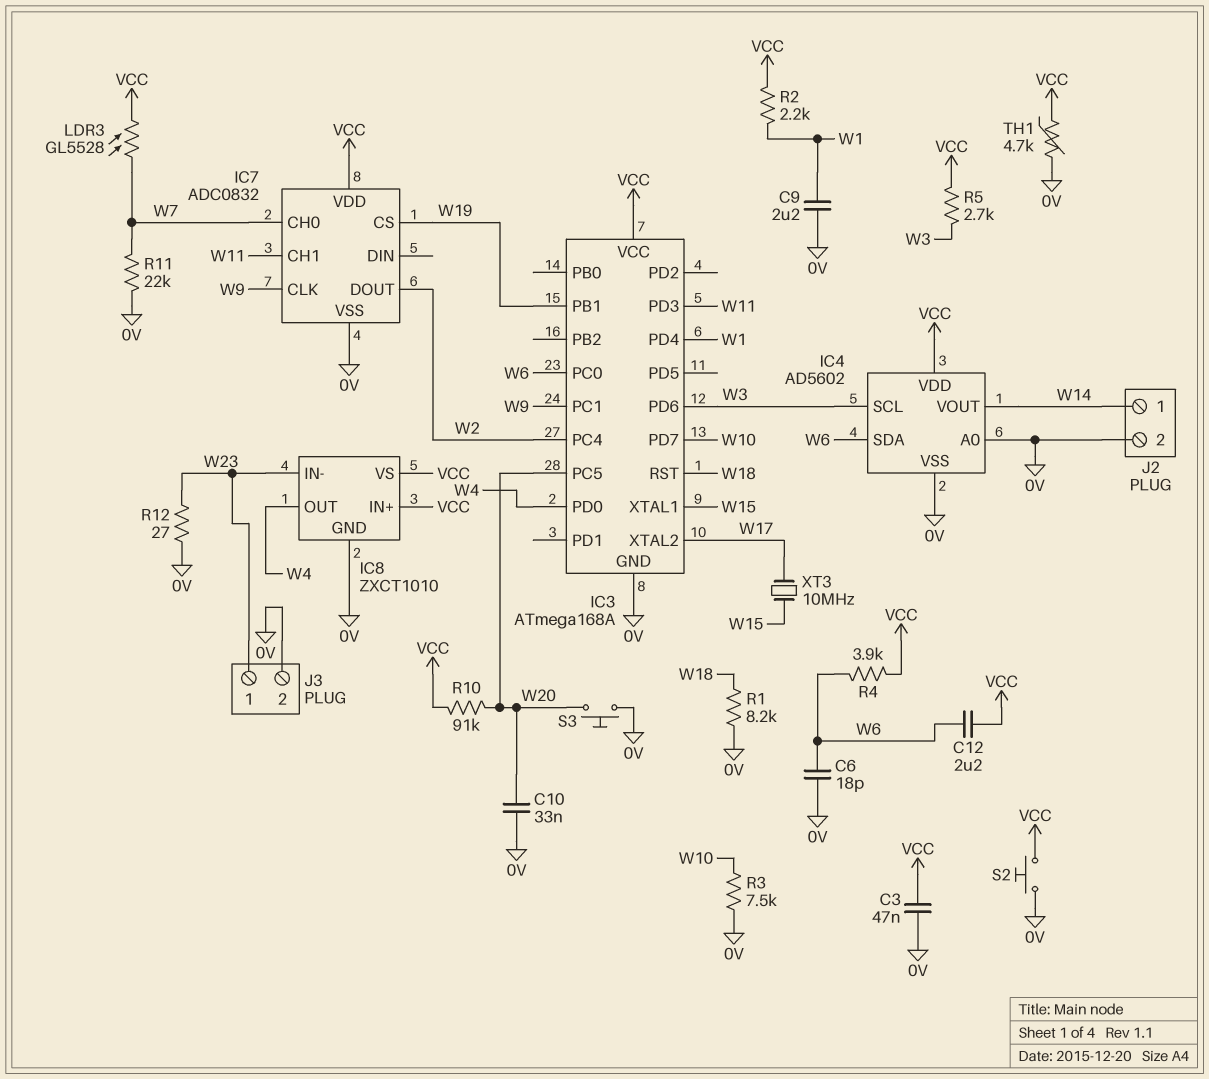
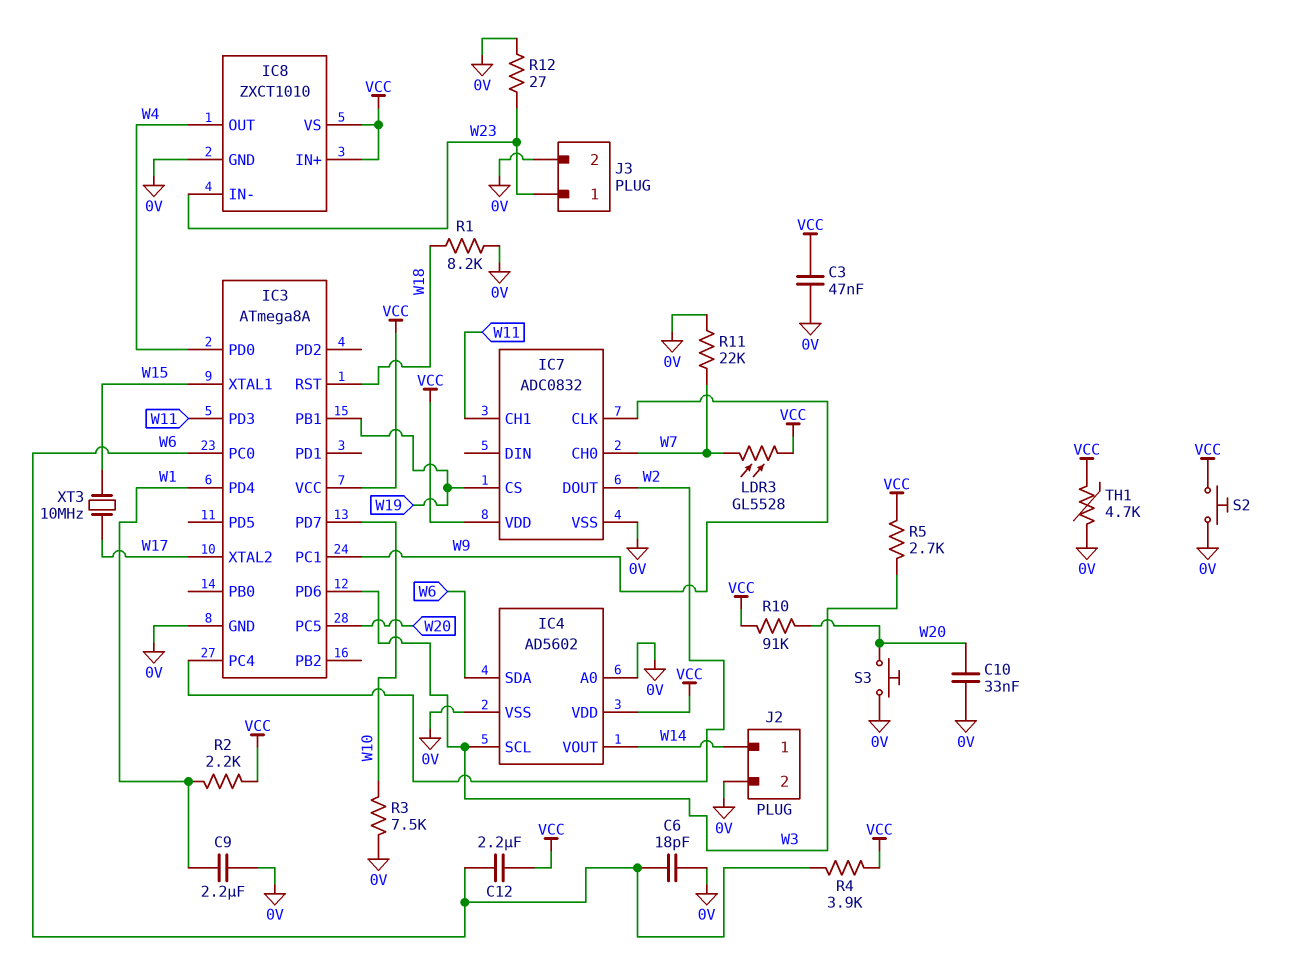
IC3: ATmega168A -> ATmega8A

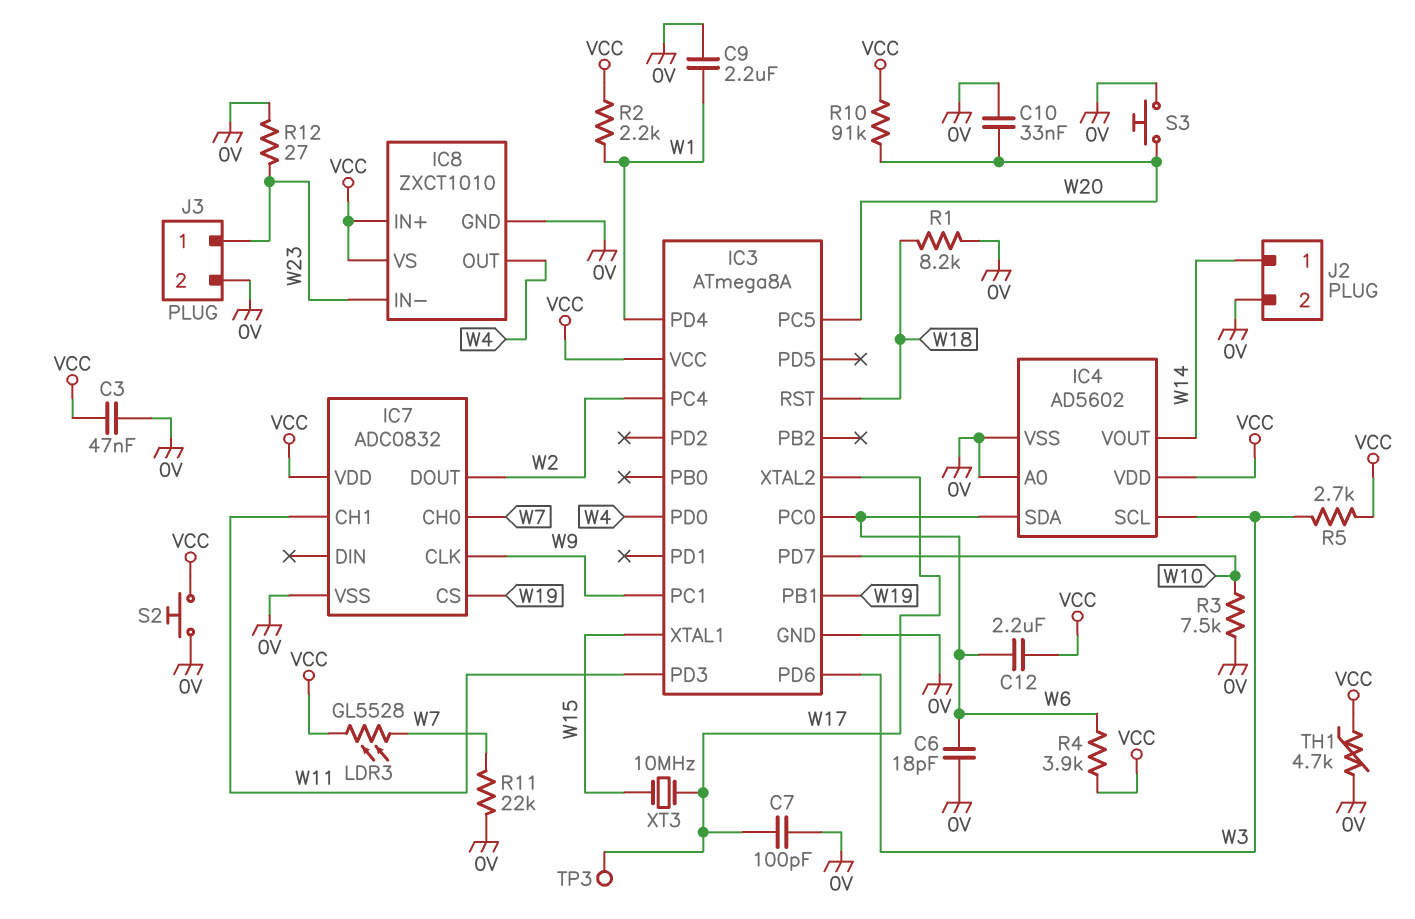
C7: none -> 100pF (0V, W17)
TP3: none -> test point (W17)

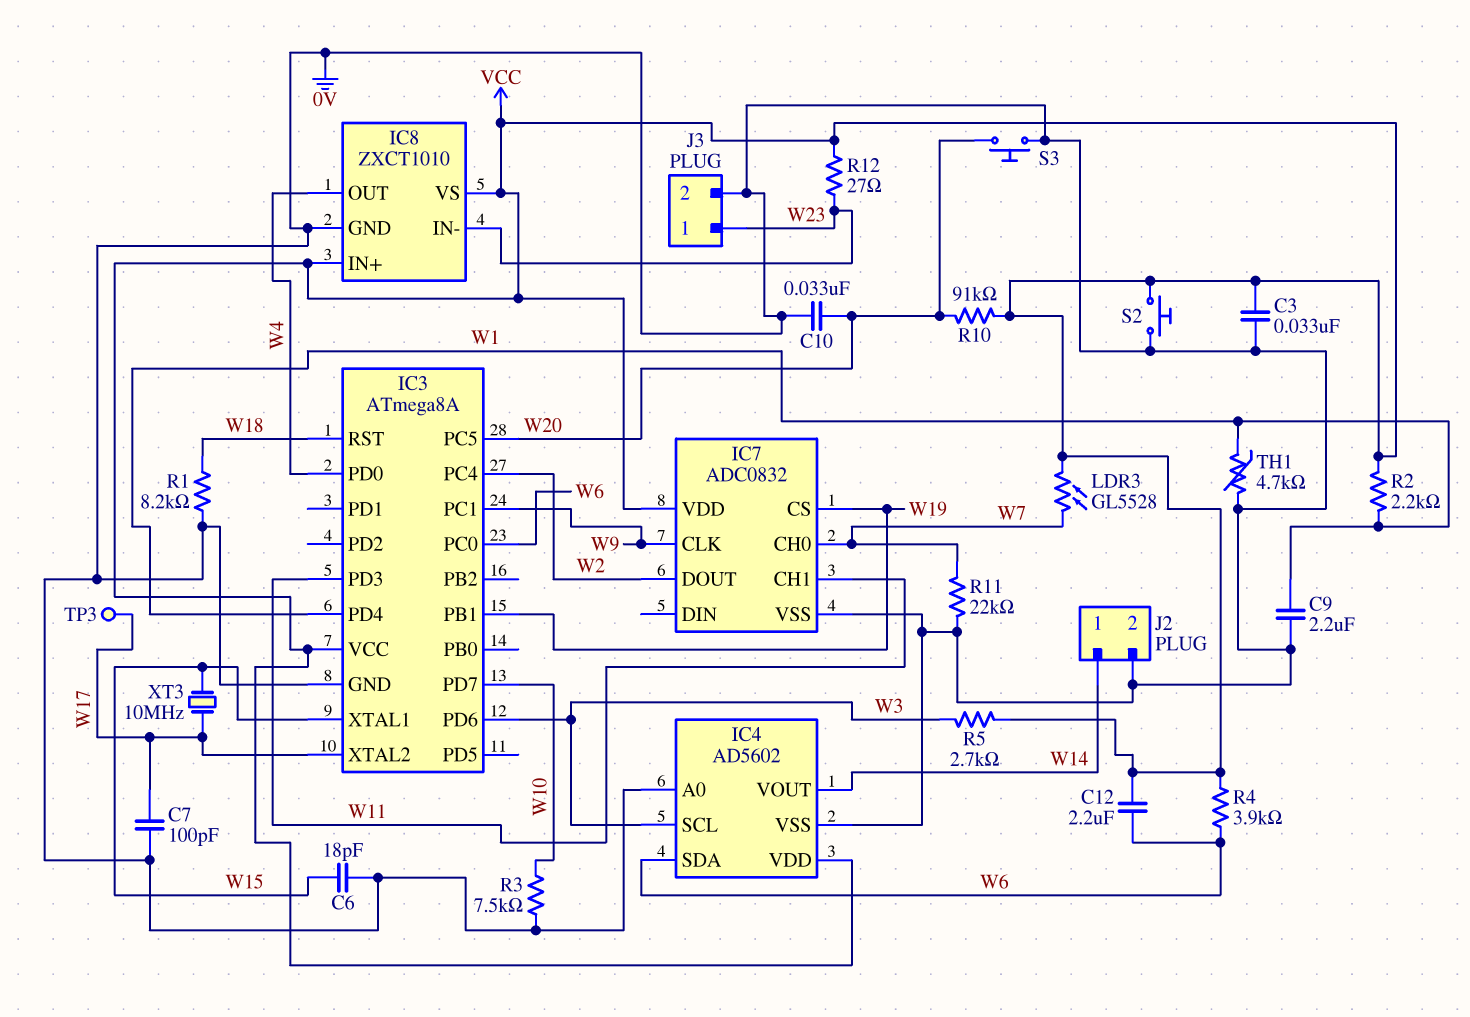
C3: 47nF (0V, VCC) -> 33nF (0V, VCC)
C6: 18pF (0V, W6) -> 18pF (0V, W15)
R12: 27 (0V, W23) -> 27 (VCC, W23)
TH1: 4.7k (0V, VCC) -> 4.7k (0V, W1)

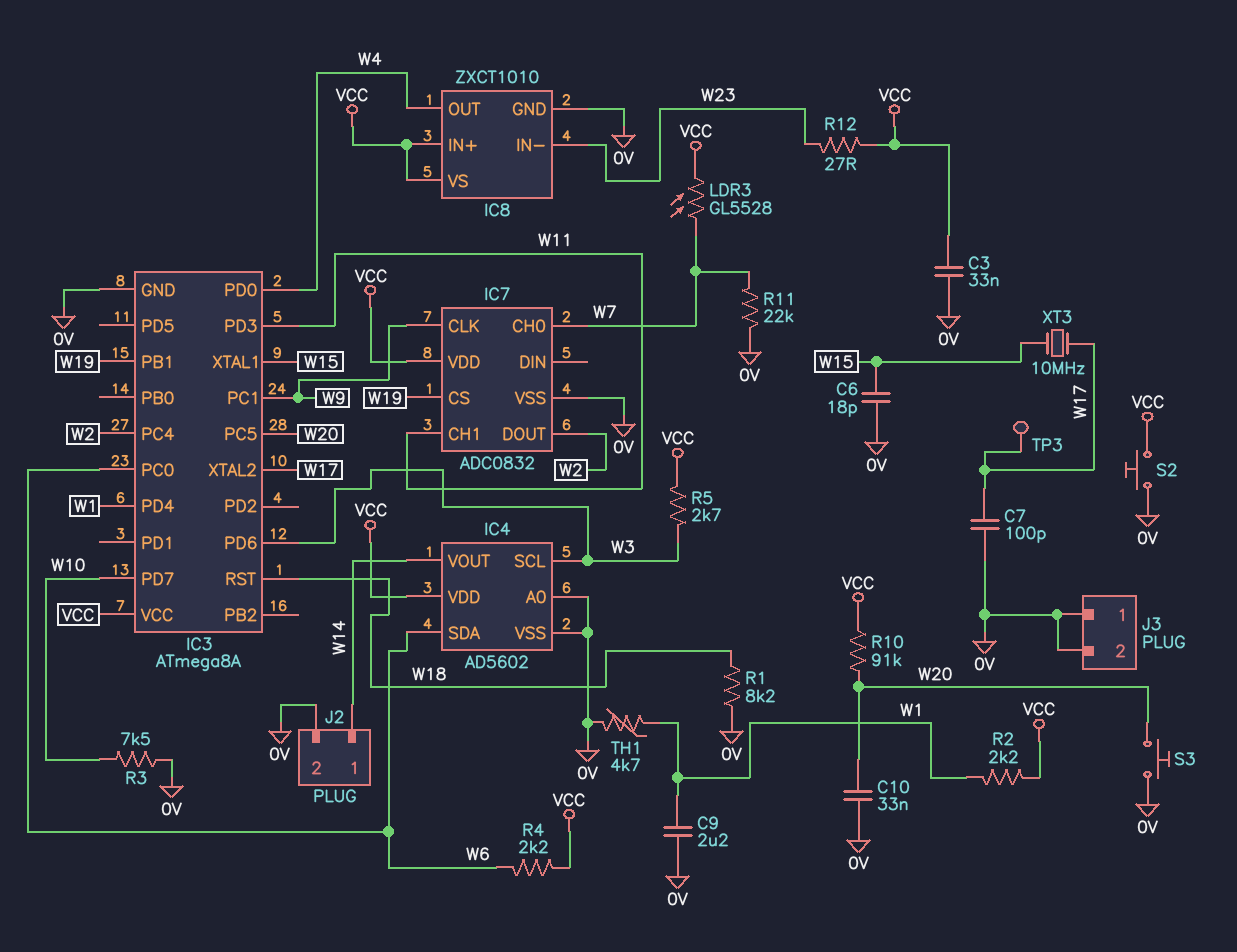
C12: 2.2uF (VCC, W6) -> none
J3 pin 1: W23 -> 0V
R4: 3.9k (VCC, W6) -> 2.2k (VCC, W6)

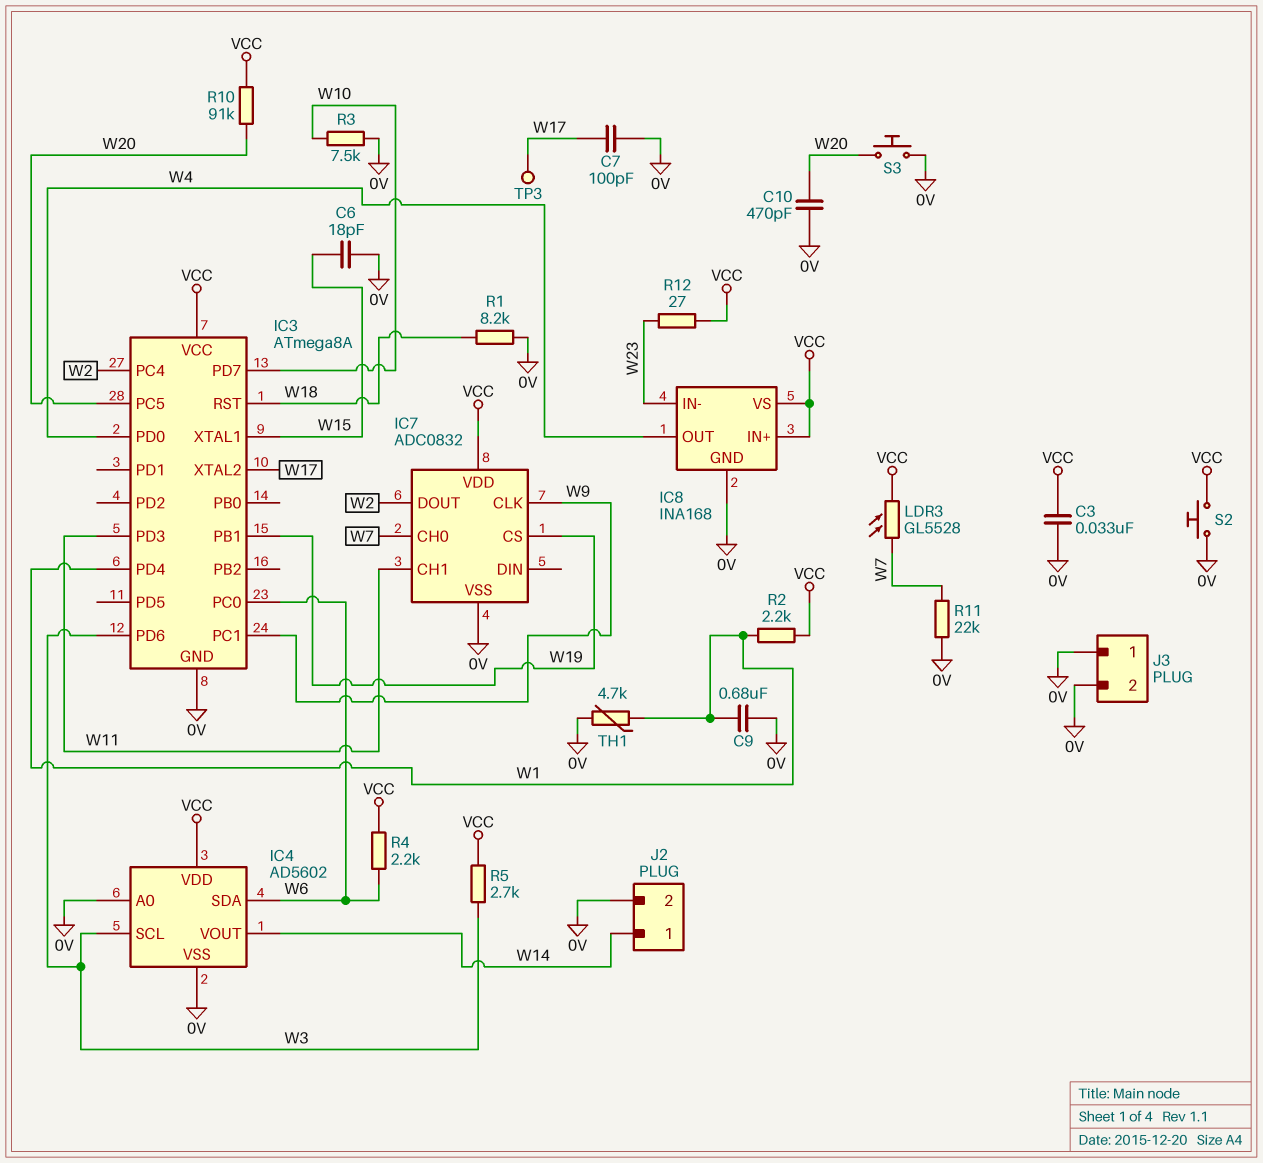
C9: 2.2uF (0V, W1) -> 680nF (0V, W1)
C10: 33nF (0V, W20) -> 470pF (0V, W20)
IC8: ZXCT1010 -> INA168
XT3: 10MHz (W15, W17) -> none

